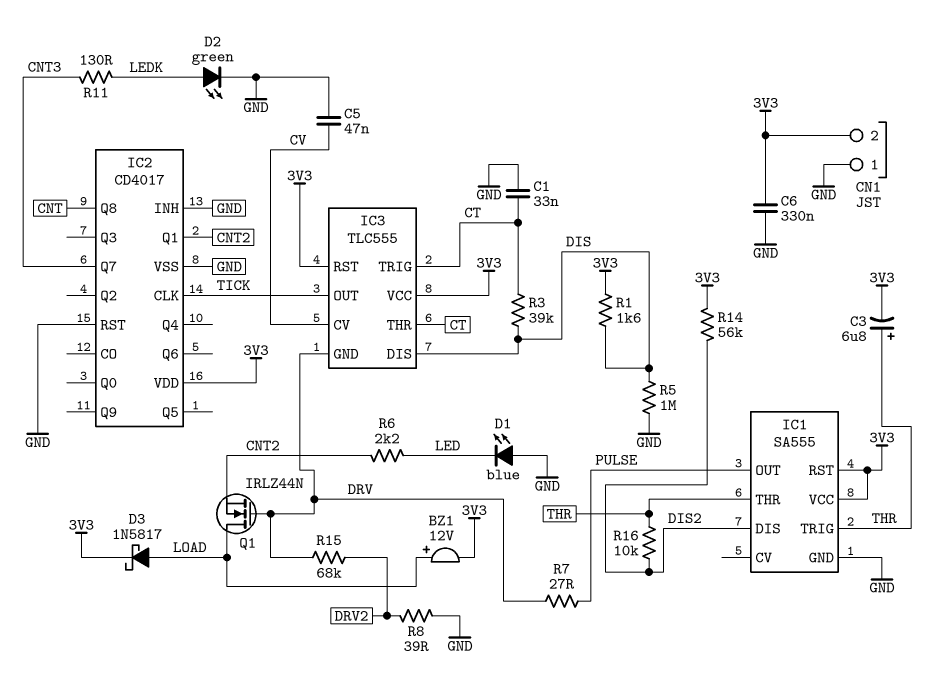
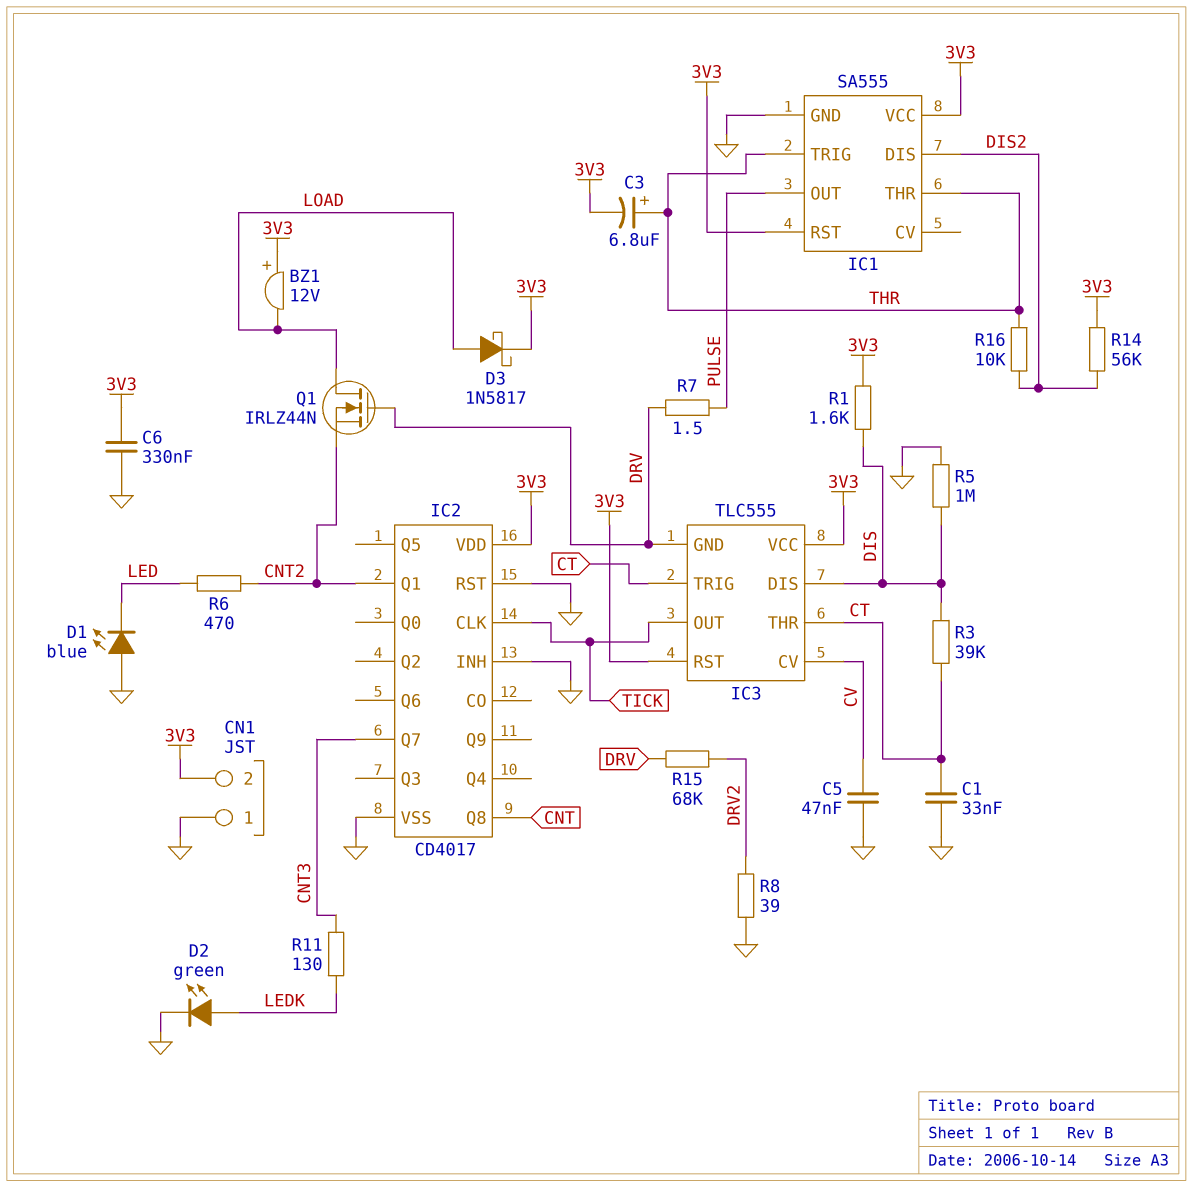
BZ1: buzzer 12V (plus LOAD, minus 3V3) -> buzzer 12V (plus 3V3, minus LOAD)
R6: 2.2k (CNT2, LED) -> 470 (CNT2, LED)
R7: 27 (DRV, PULSE) -> 1.5 (DRV, PULSE)

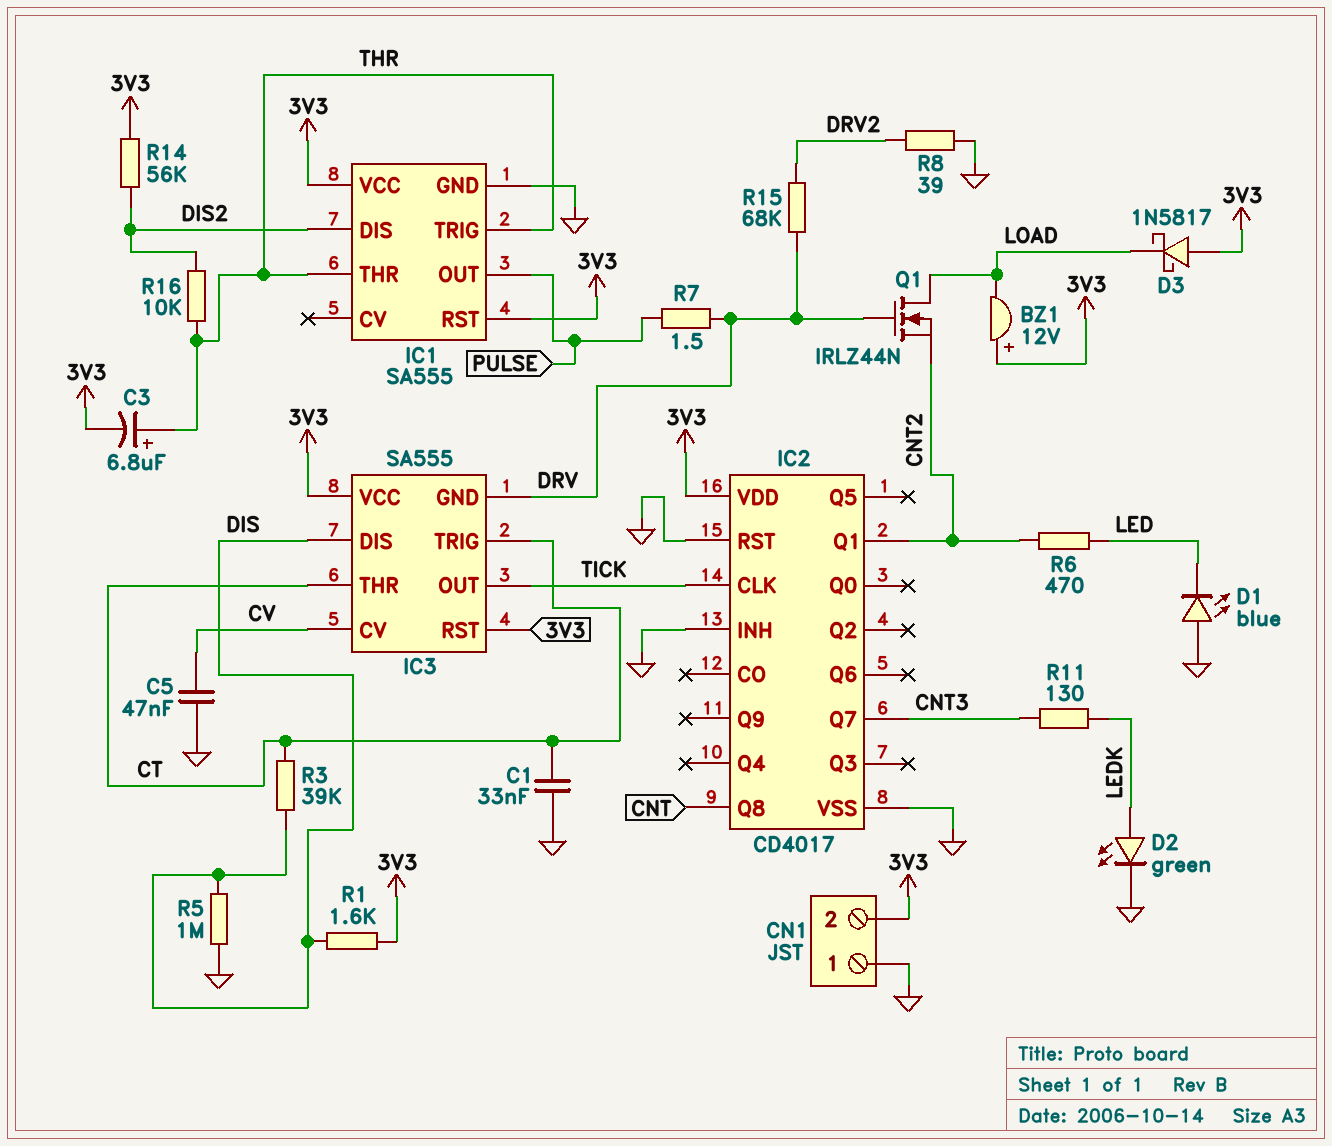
C6: 330nF (3V3, GND) -> none
D3: schottky 1N5817 (A LOAD, K 3V3) -> schottky 1N5817 (A 3V3, K LOAD)
IC3: TLC555 -> SA555

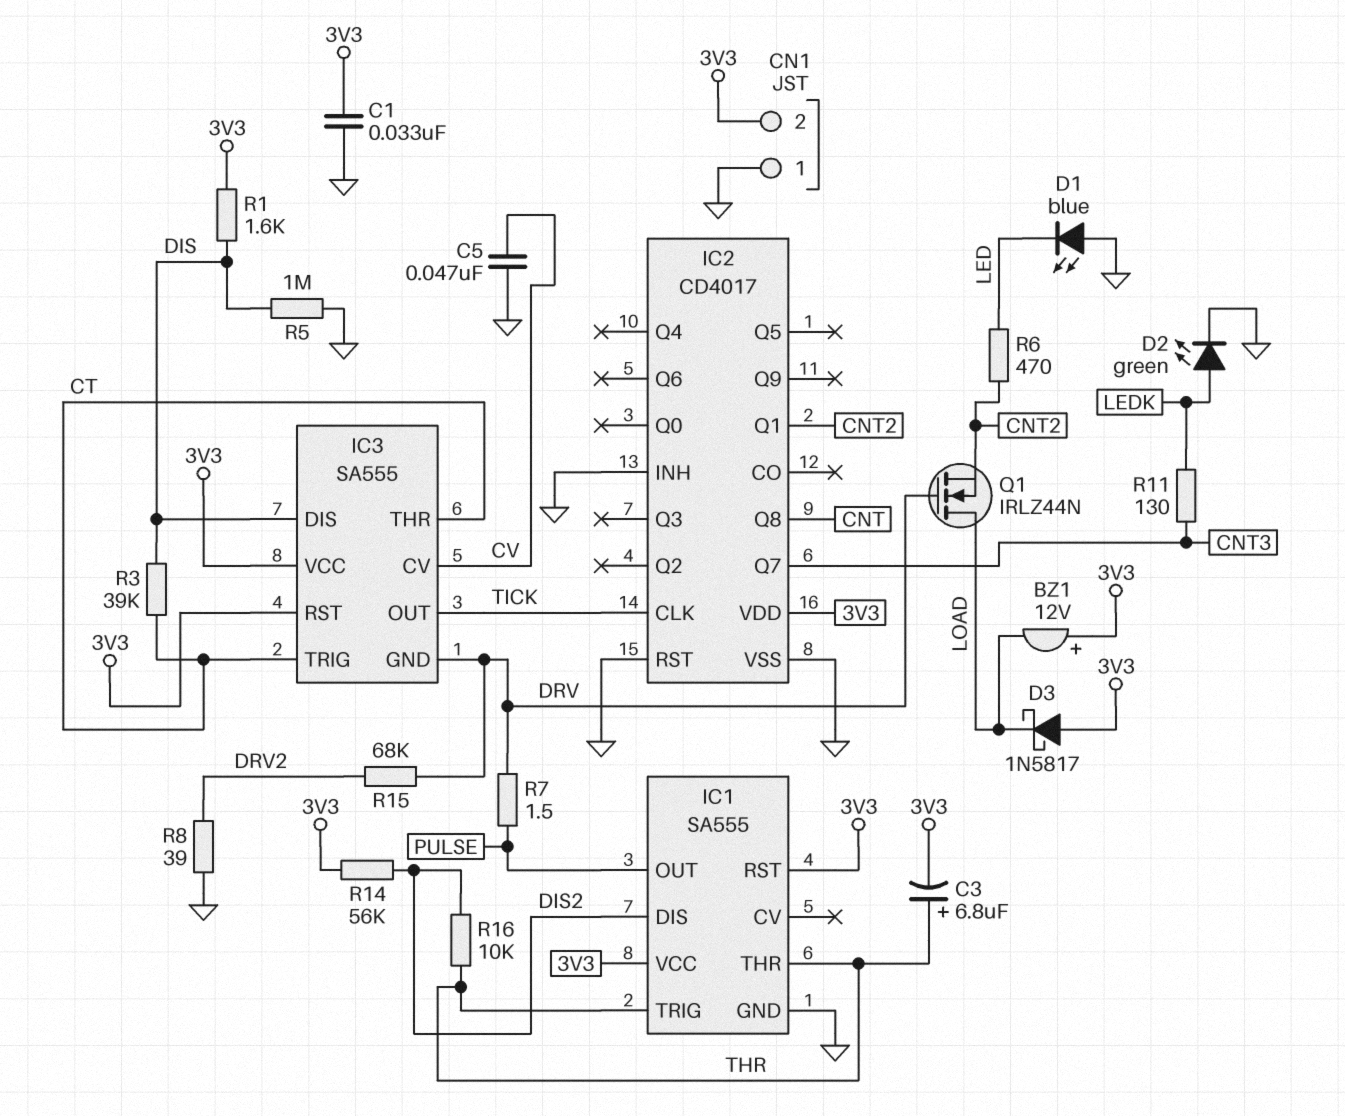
C1: 33nF (CT, GND) -> 33nF (3V3, GND)

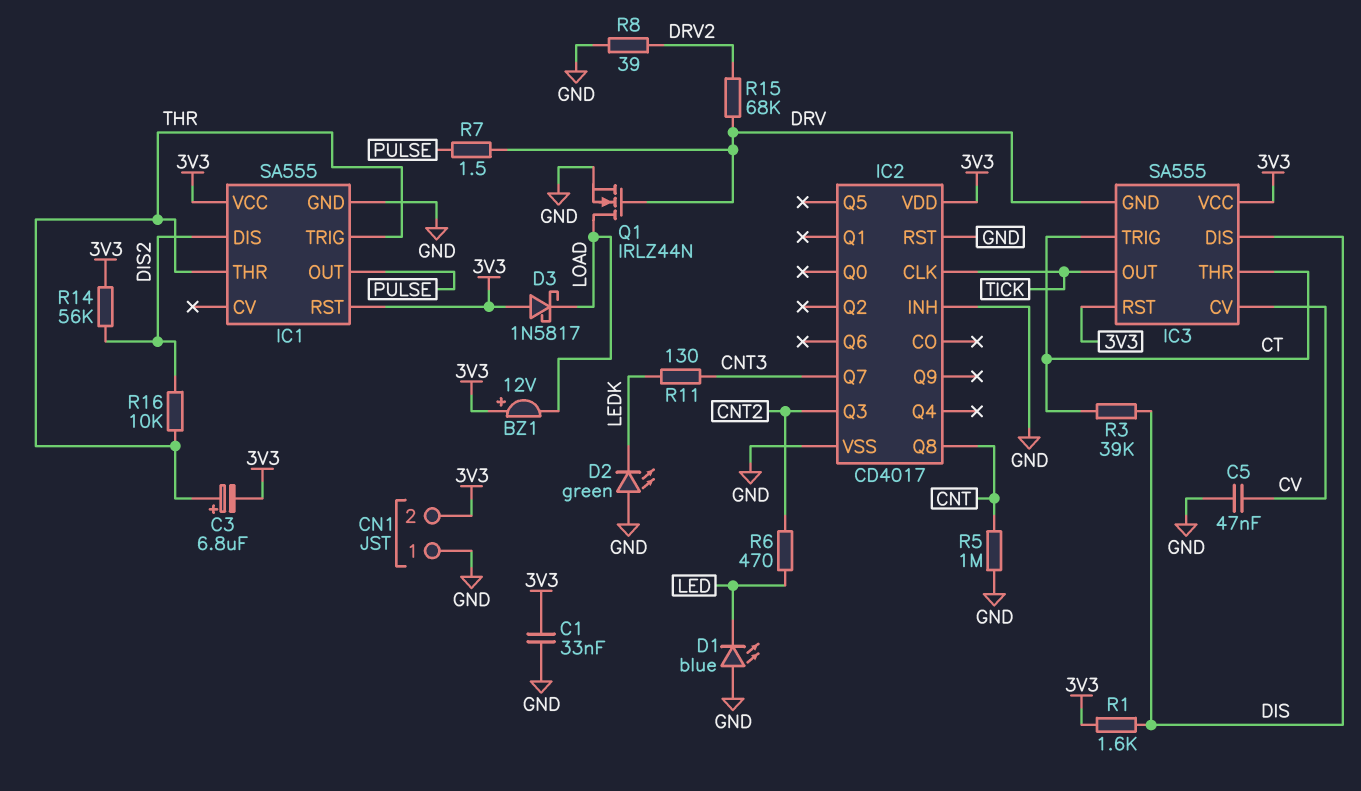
D2: LED green (A LEDK, K GND) -> LED green (A GND, K LEDK)
IC2 pin Q1: CNT2 -> none
IC2 pin Q3: none -> CNT2
Q1: NMOS IRLZ44N (G DRV, D LOAD, S CNT2) -> NMOS IRLZ44N (G DRV, D LOAD, S GND)
R5: 1M (DIS, GND) -> 1M (CNT, GND)

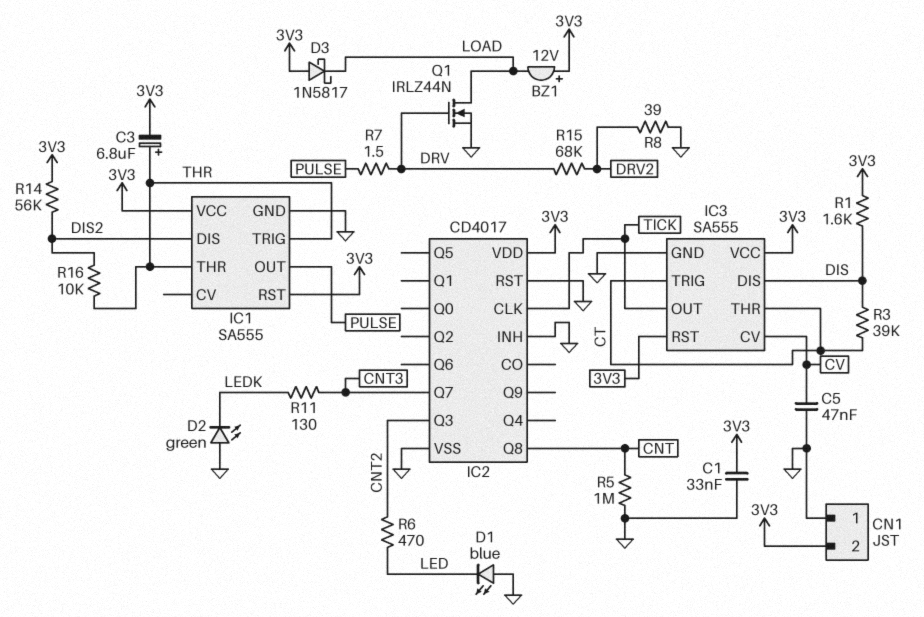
IC3 pin GND: DRV -> GND

